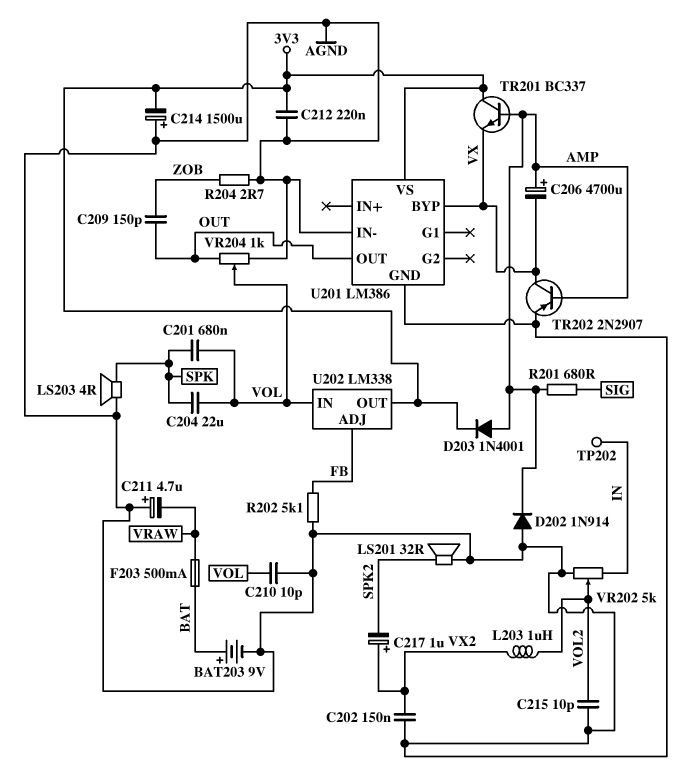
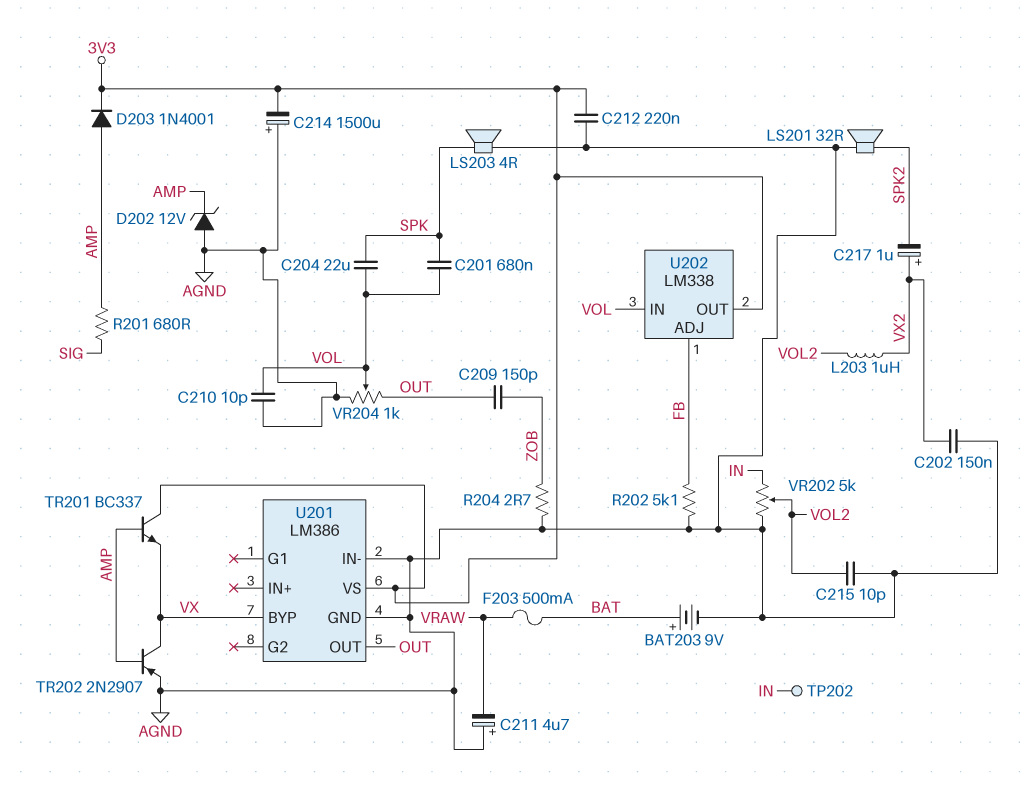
C206: 4700uF (plus AMP, minus VX) -> none
D202: diode 1N914 (A AGND, K AMP) -> zener 12V (A AGND, K AMP)

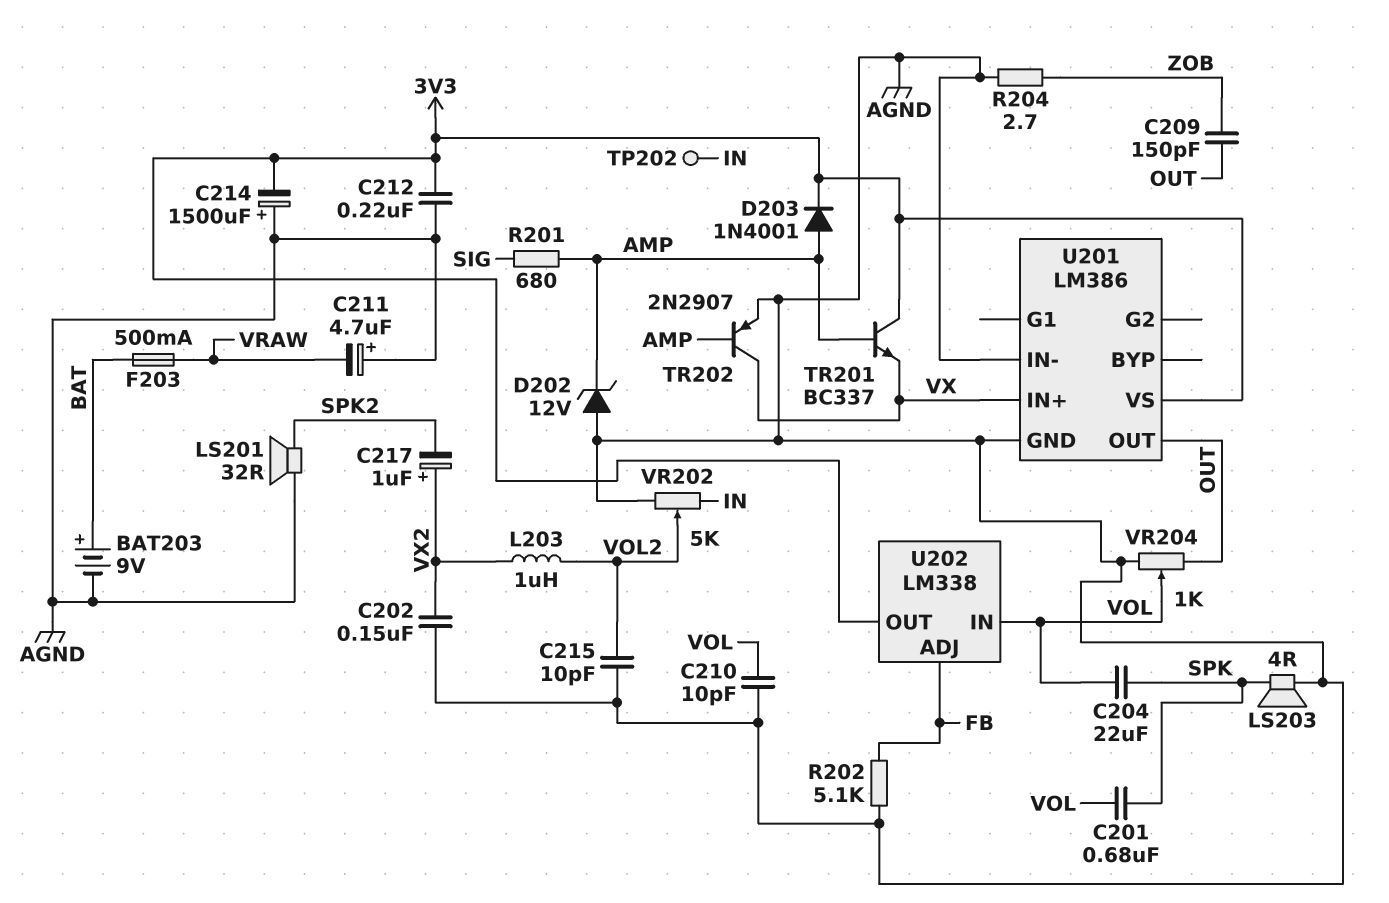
U201 pin BYP: VX -> none
U201 pin IN+: none -> VX

